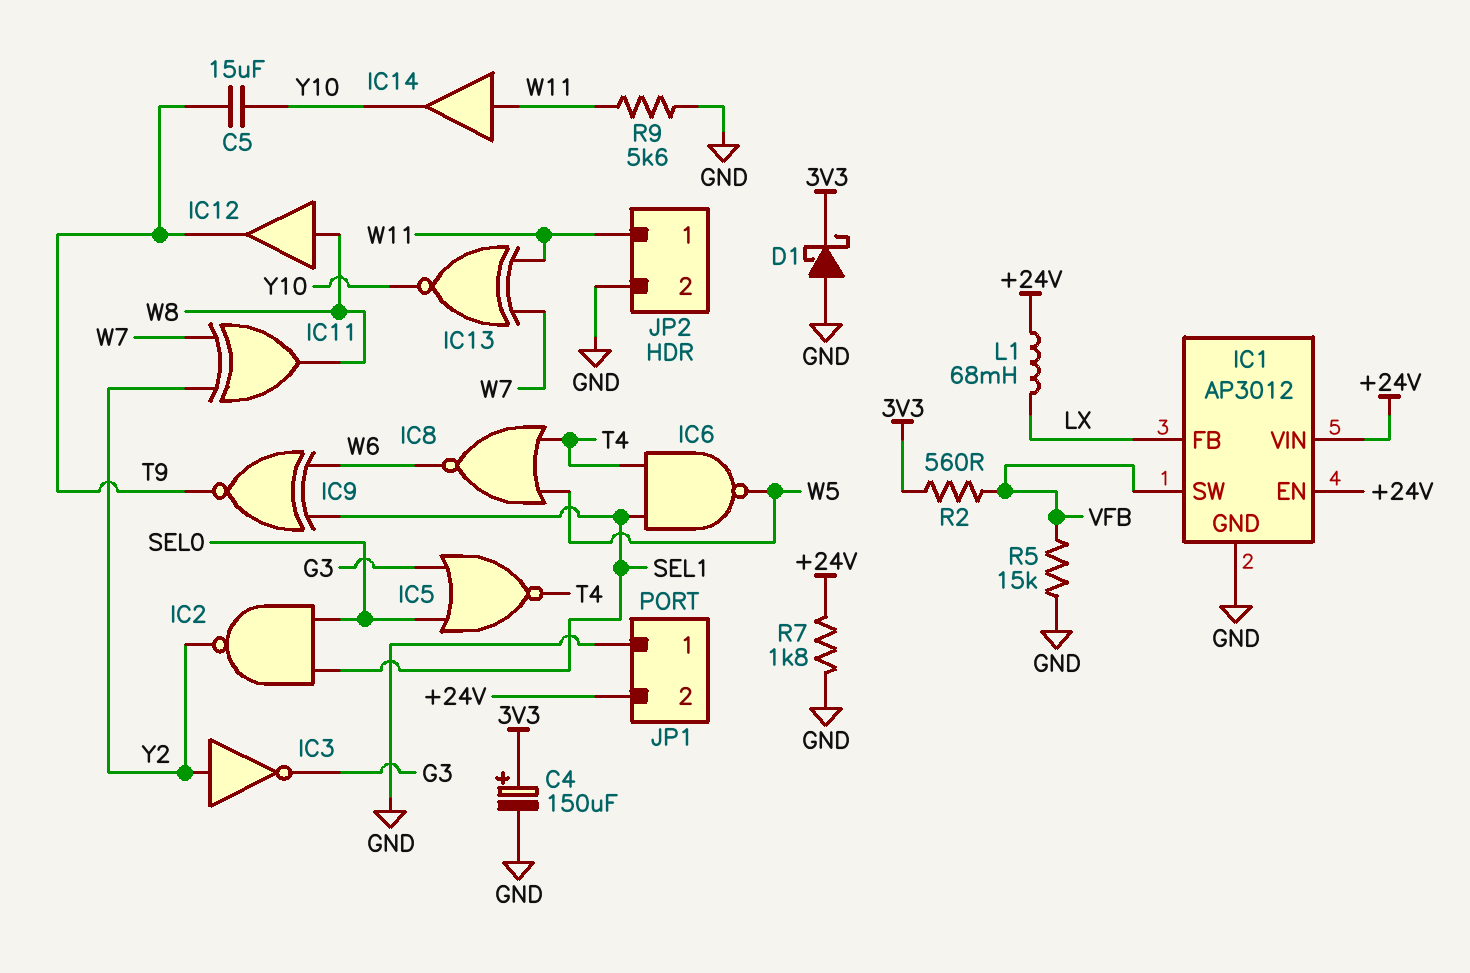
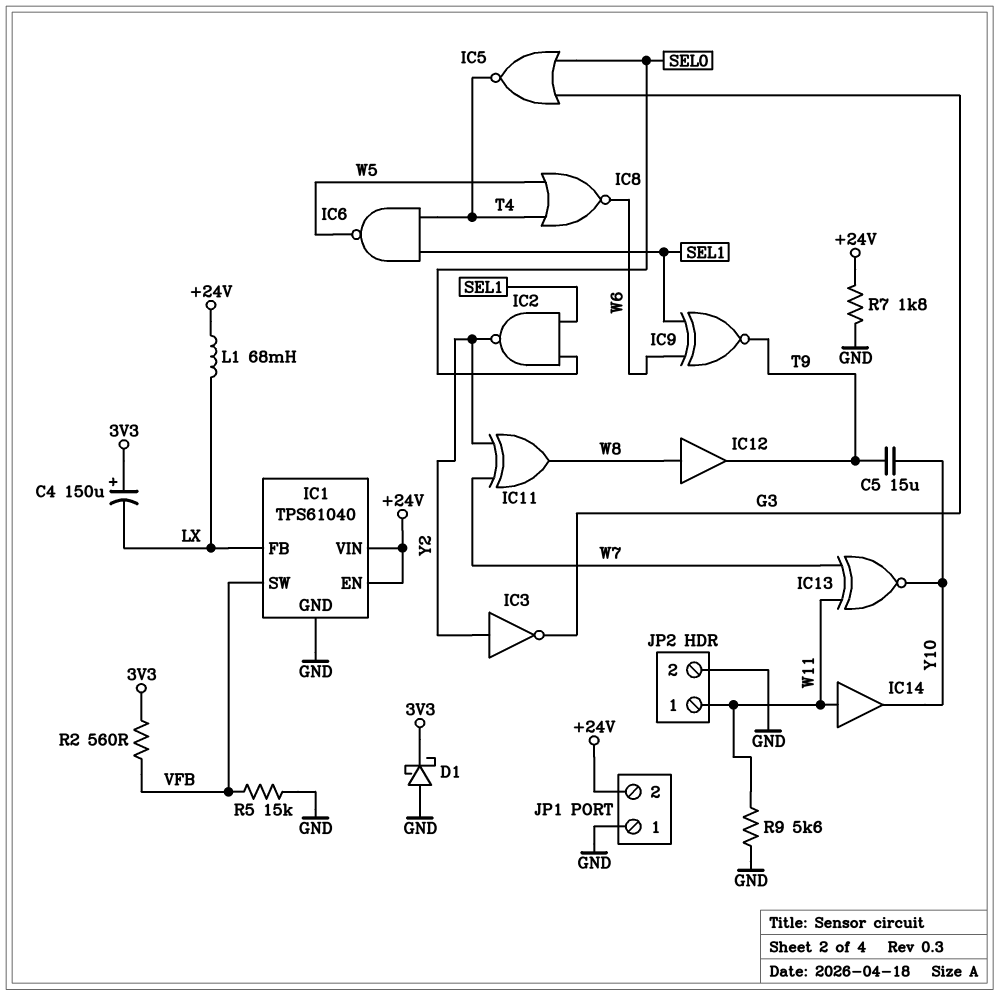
C4: 150uF (plus 3V3, minus GND) -> 150uF (plus 3V3, minus LX)
IC1: AP3012 -> TPS61040

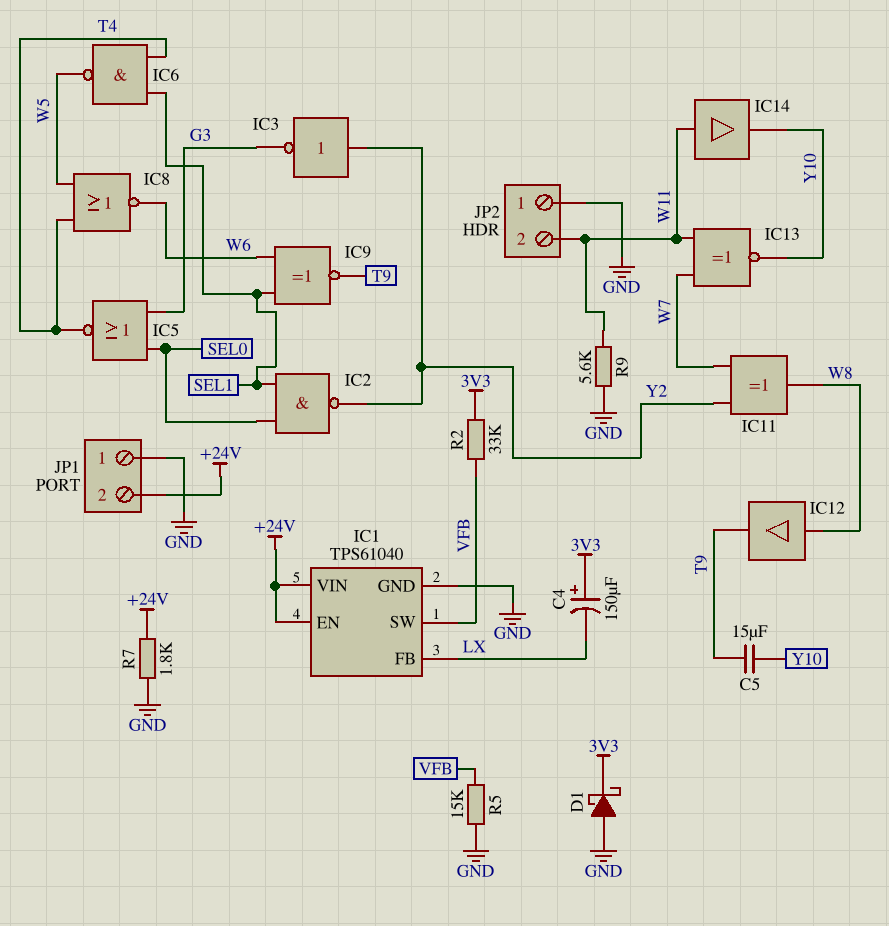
JP2 pin 1: W11 -> GND
JP2 pin 2: GND -> W11
L1: 68mH (+24V, LX) -> none
R2: 560 (3V3, VFB) -> 33k (3V3, VFB)

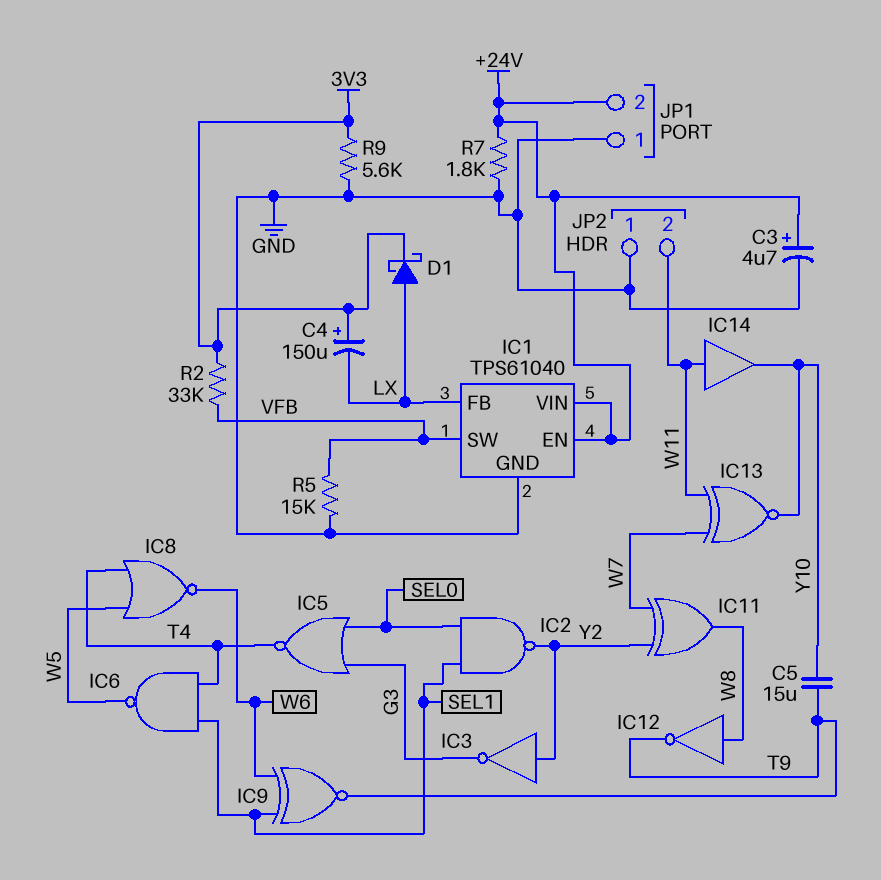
C3: none -> 4.7uF (plus +24V, minus GND)
D1: schottky (A GND, K 3V3) -> schottky (A LX, K 3V3)
IC12: buffer (in W8, out T9) -> NOT (in W8, out T9)
R9: 5.6k (GND, W11) -> 5.6k (3V3, GND)

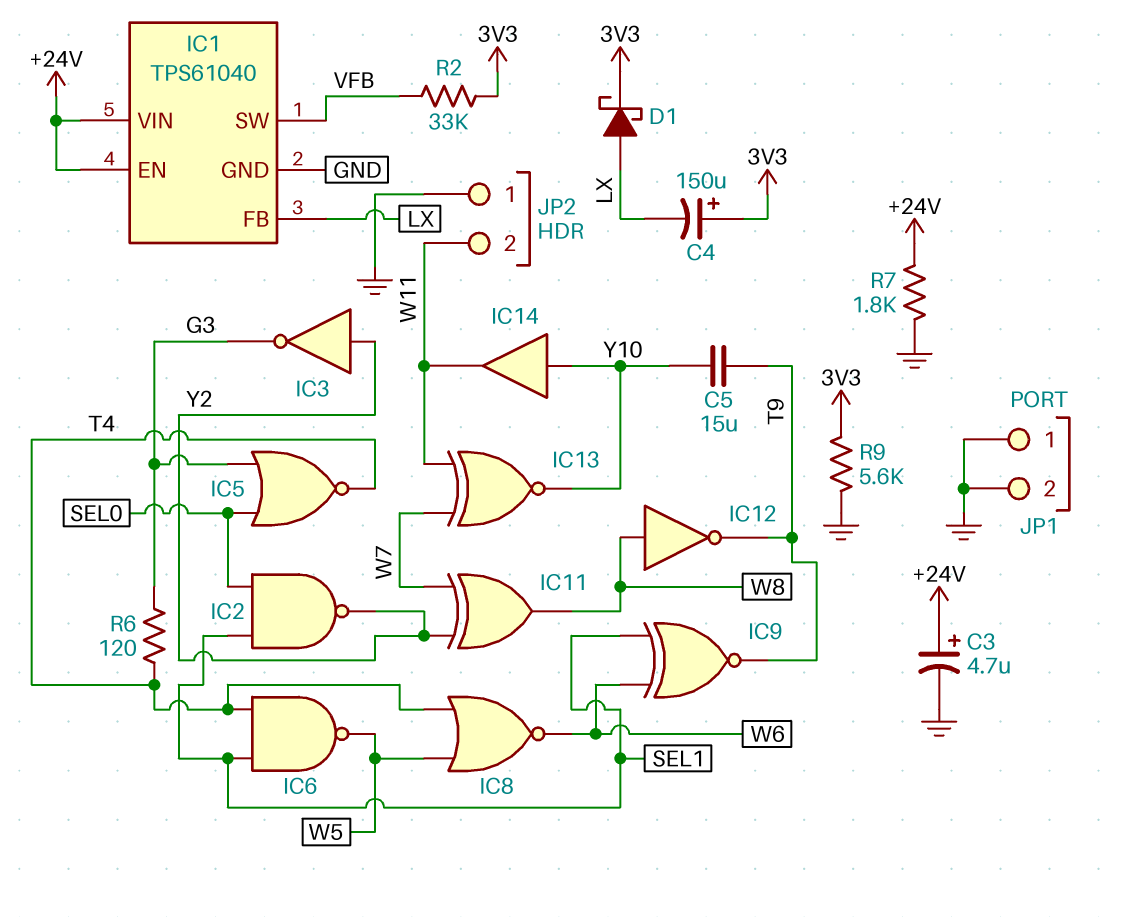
IC14: buffer (in W11, out Y10) -> buffer (in Y10, out W11)
JP1 pin 2: +24V -> GND
R5: 15k (GND, VFB) -> none
R6: none -> 120 (G3, T4)

